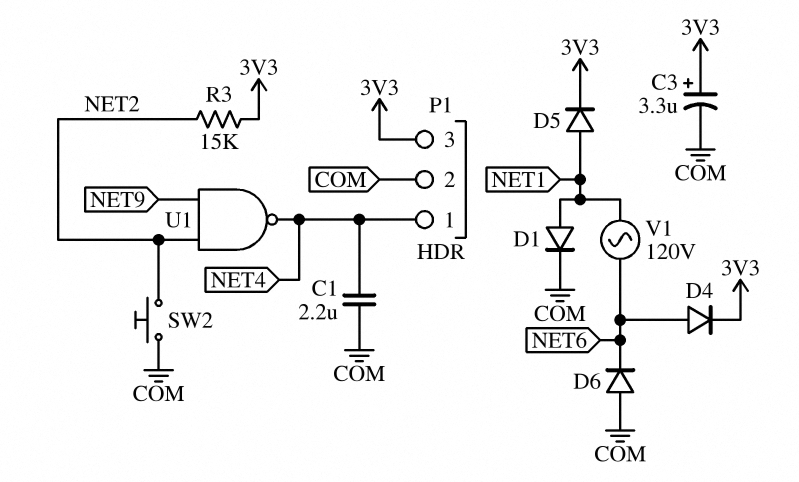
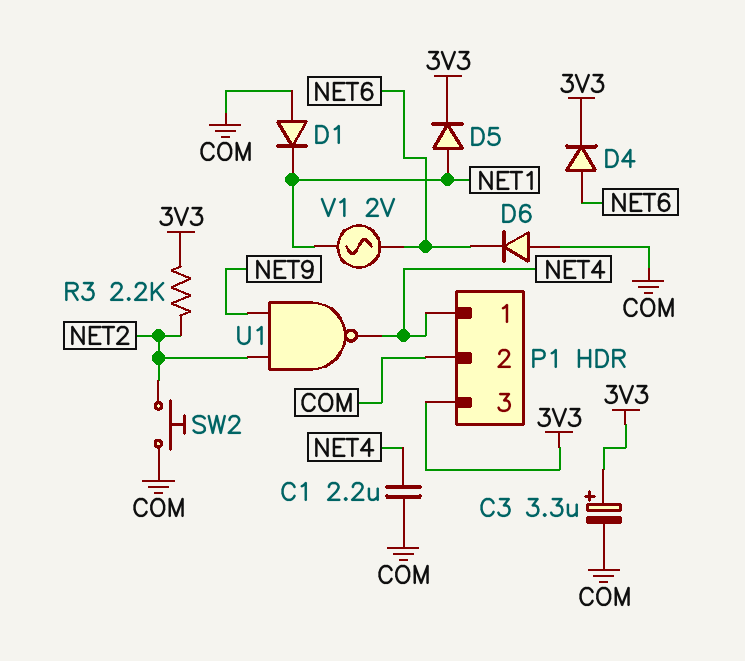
D1: diode (A NET1, K COM) -> diode (A COM, K NET1)
R3: 15k (3V3, NET2) -> 2.2k (3V3, NET2)
V1: AC 120V (NET1, NET6) -> AC 2V (NET1, NET6)

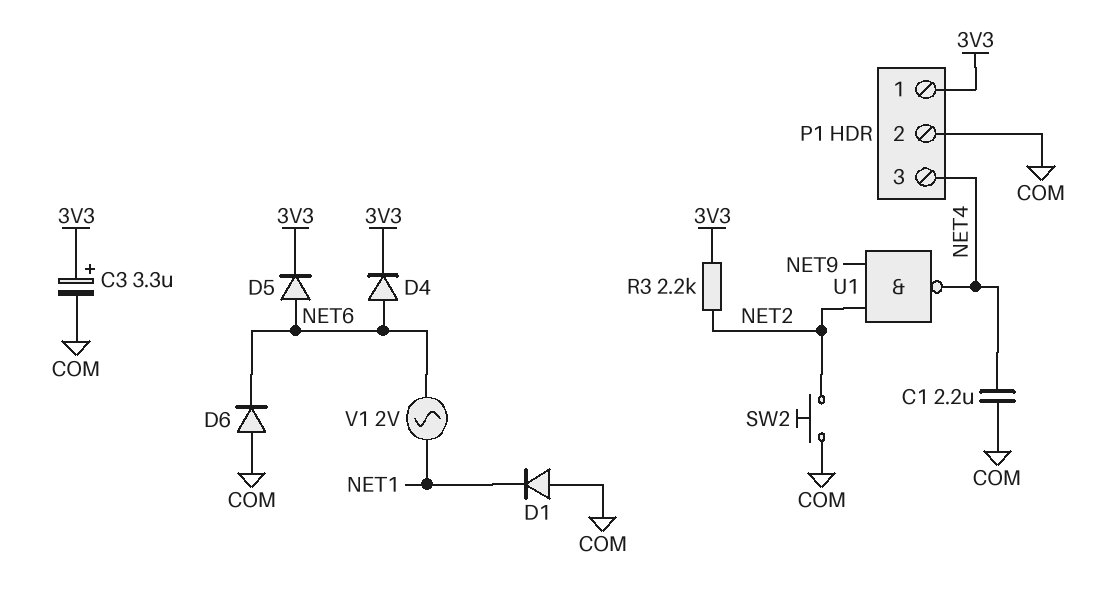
D5: diode (A NET1, K 3V3) -> diode (A NET6, K 3V3)
P1 pin 1: NET4 -> 3V3
P1 pin 3: 3V3 -> NET4

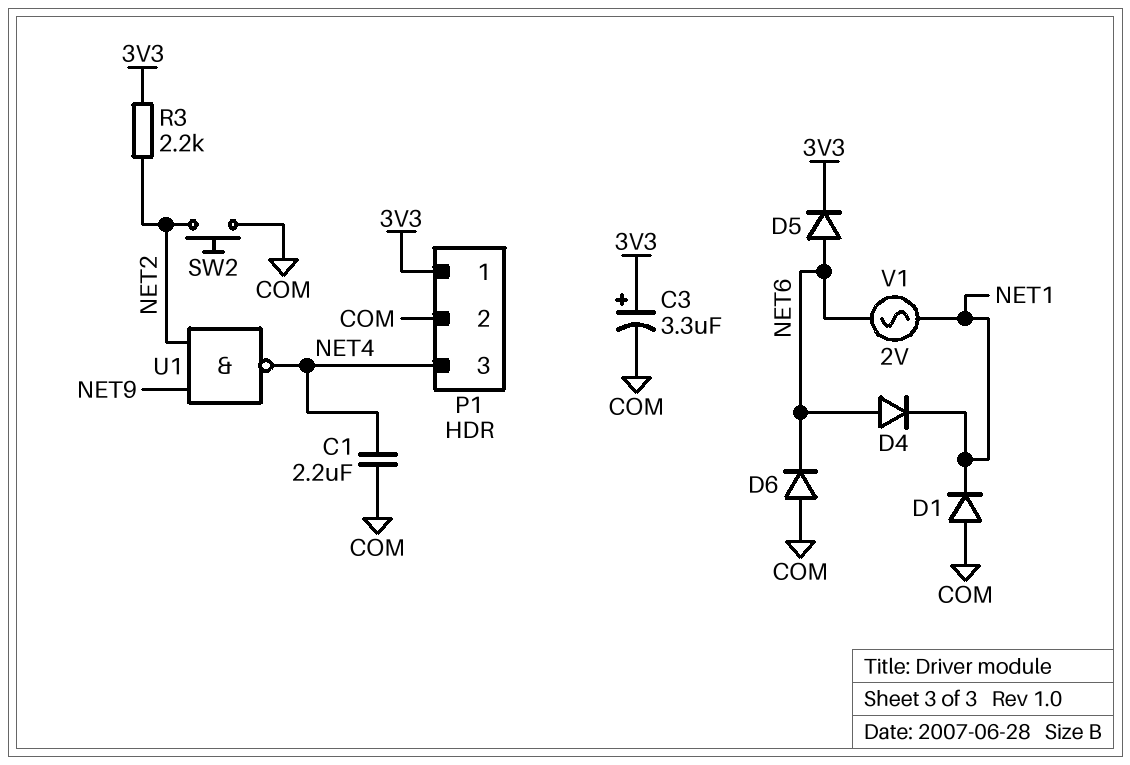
D4: diode (A NET6, K 3V3) -> diode (A NET6, K NET1)

